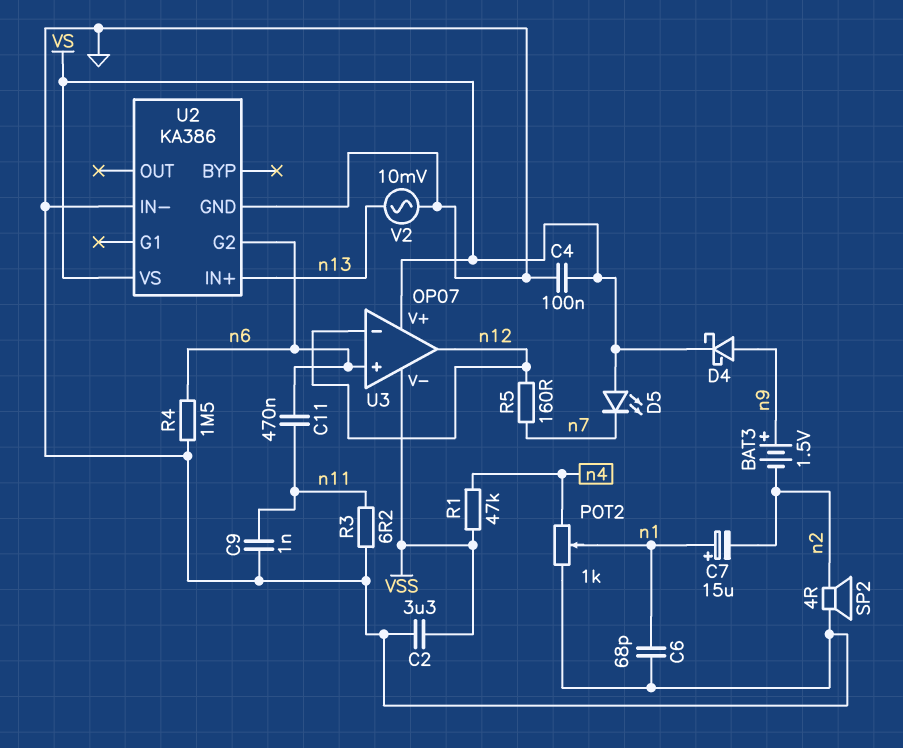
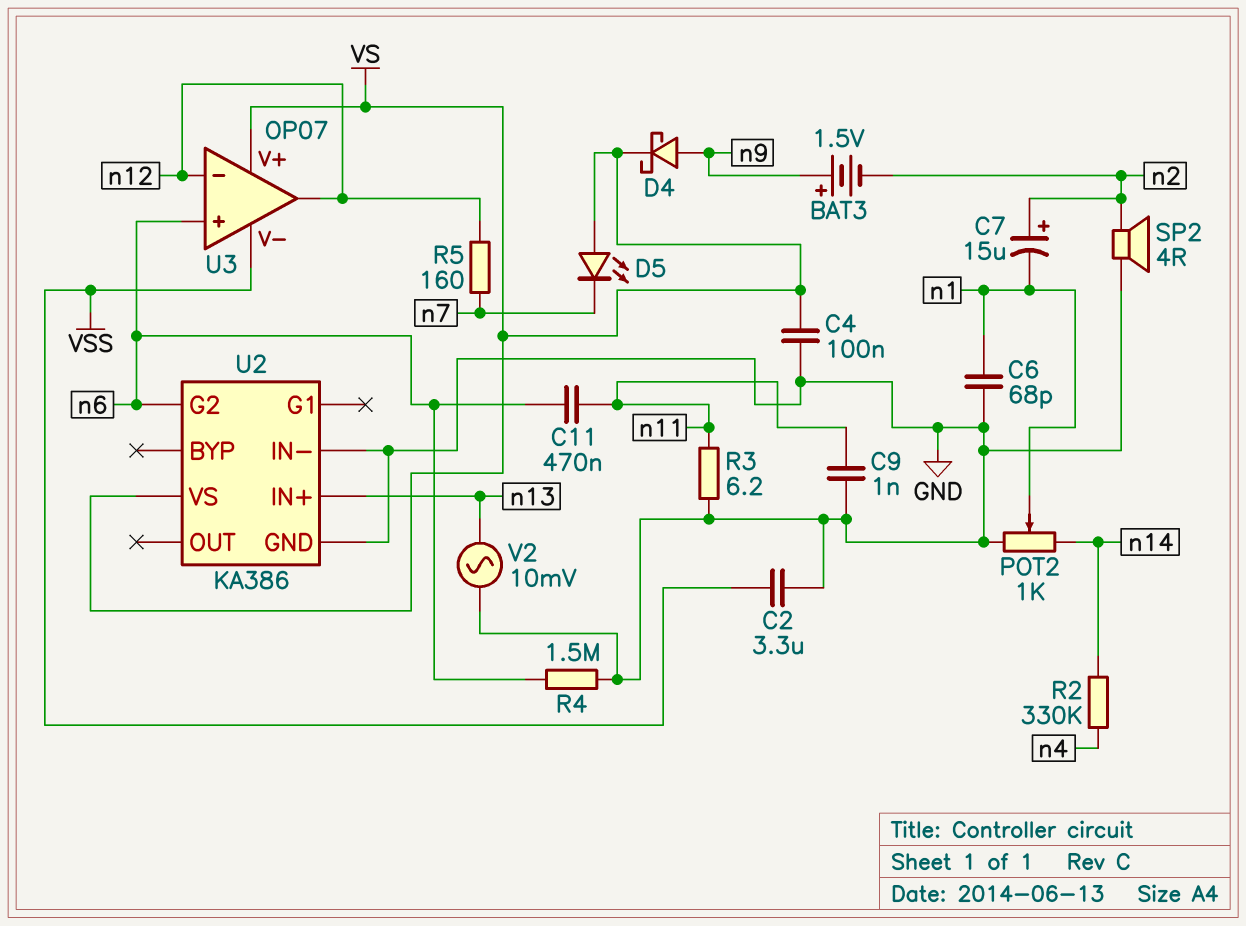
C7: 15uF (plus n1, minus n2) -> 15uF (plus n2, minus n1)
POT2: 1k (GND, n4, wiper n1) -> 1k (GND, n14, wiper n1)
R1: 47k (VSS, n4) -> none
R2: none -> 330k (n4, n14)

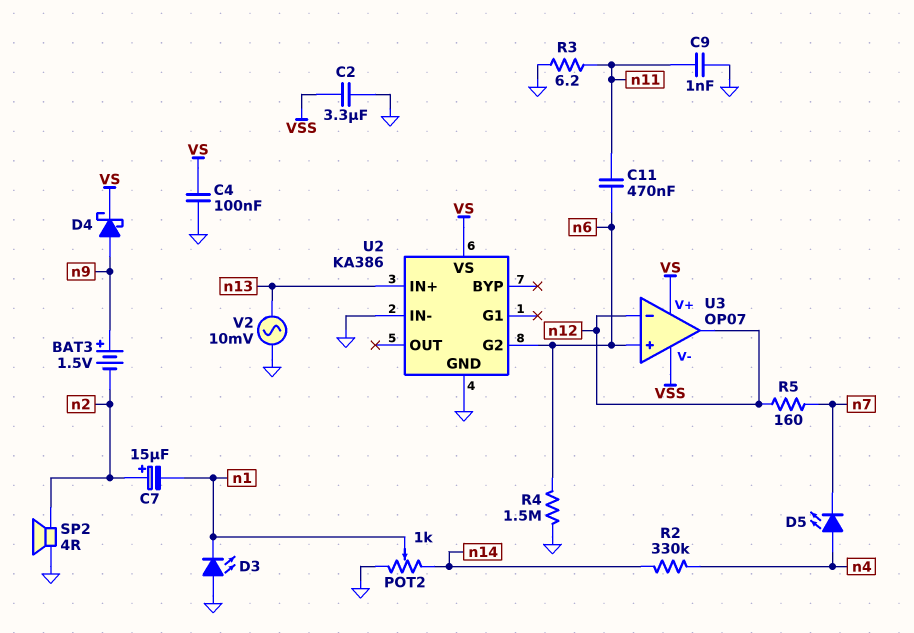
C6: 68pF (GND, n1) -> none
D3: none -> LED (A GND, K n1)
D5: LED (A VS, K n7) -> LED (A n4, K n7)

